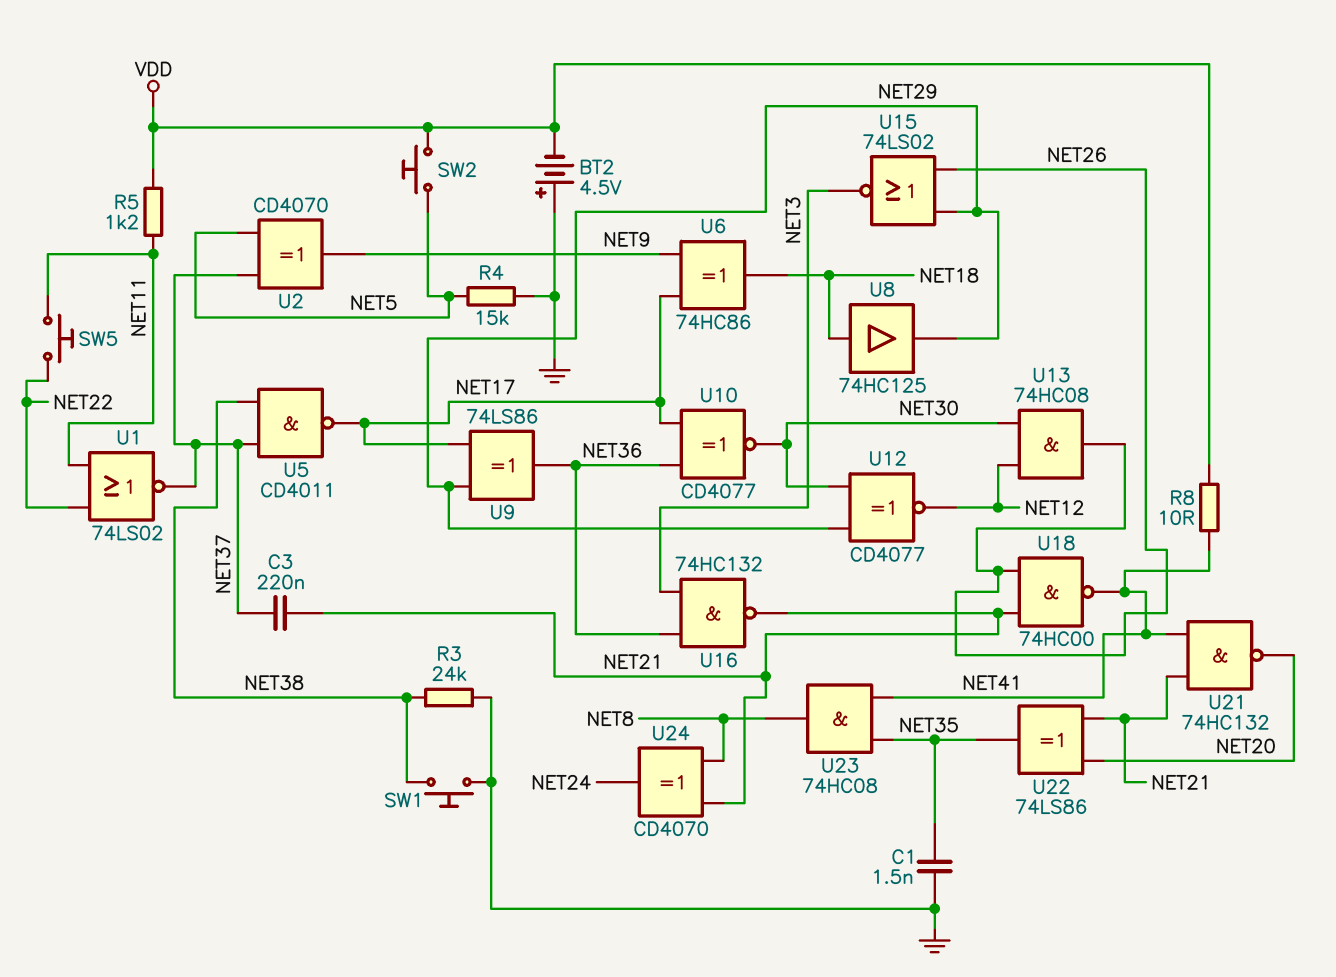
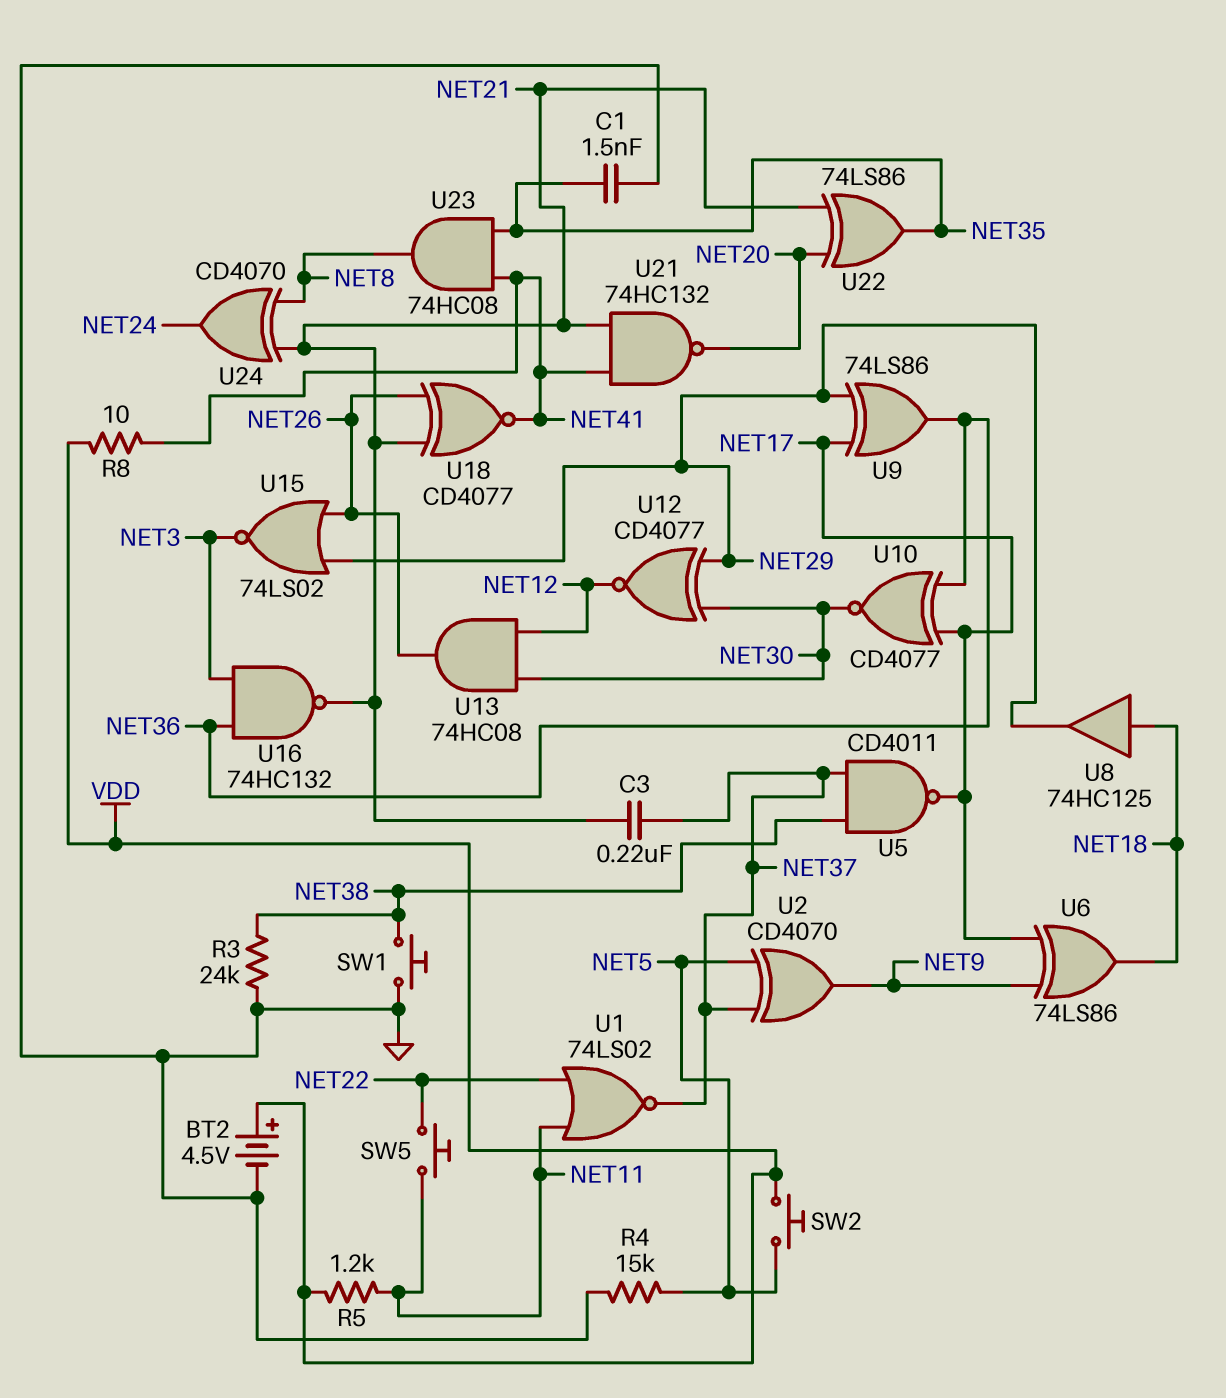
BT2: 4.5V (plus GND, minus VDD) -> 4.5V (plus VDD, minus GND)
U6: XOR 74HC86 (in NET9, in NET17, out NET18) -> XOR 74LS86 (in NET9, in NET17, out NET18)
U18: NAND 74HC00 (in NET21, in NET26, out NET41) -> XNOR CD4077 (in NET21, in NET26, out NET41)

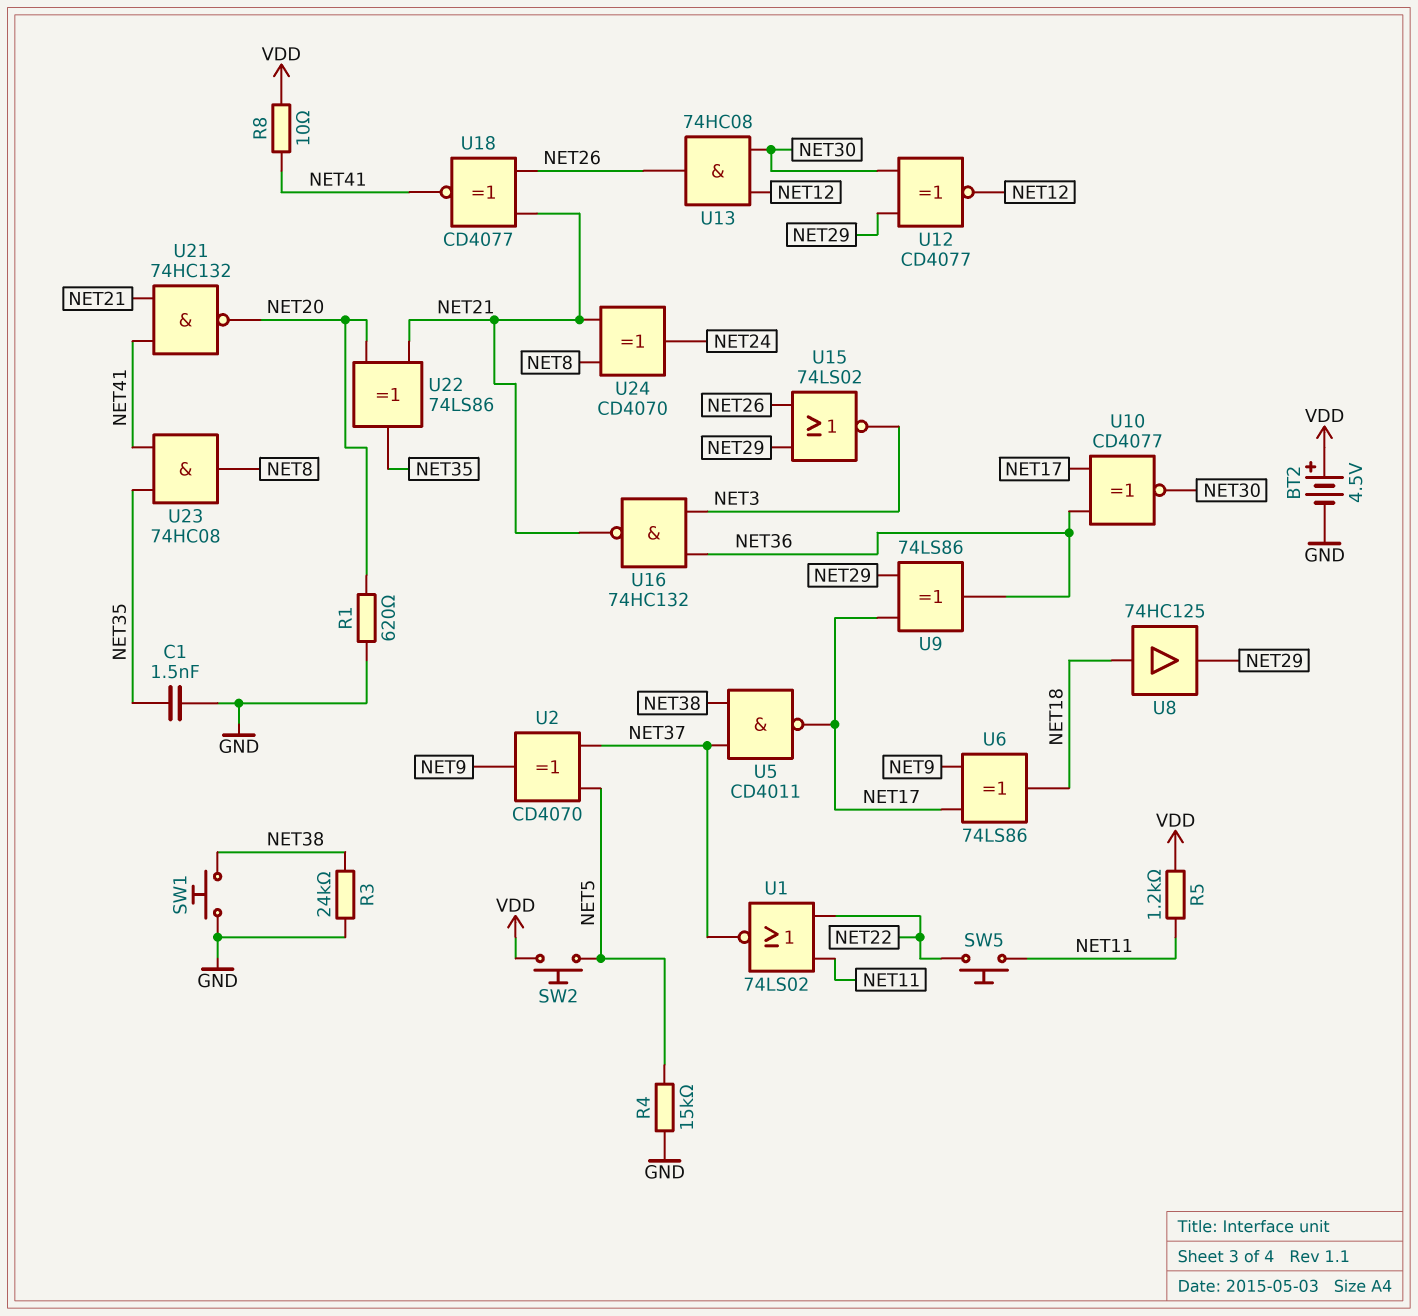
C3: 220nF (NET21, NET37) -> none
R1: none -> 620 (GND, NET20)

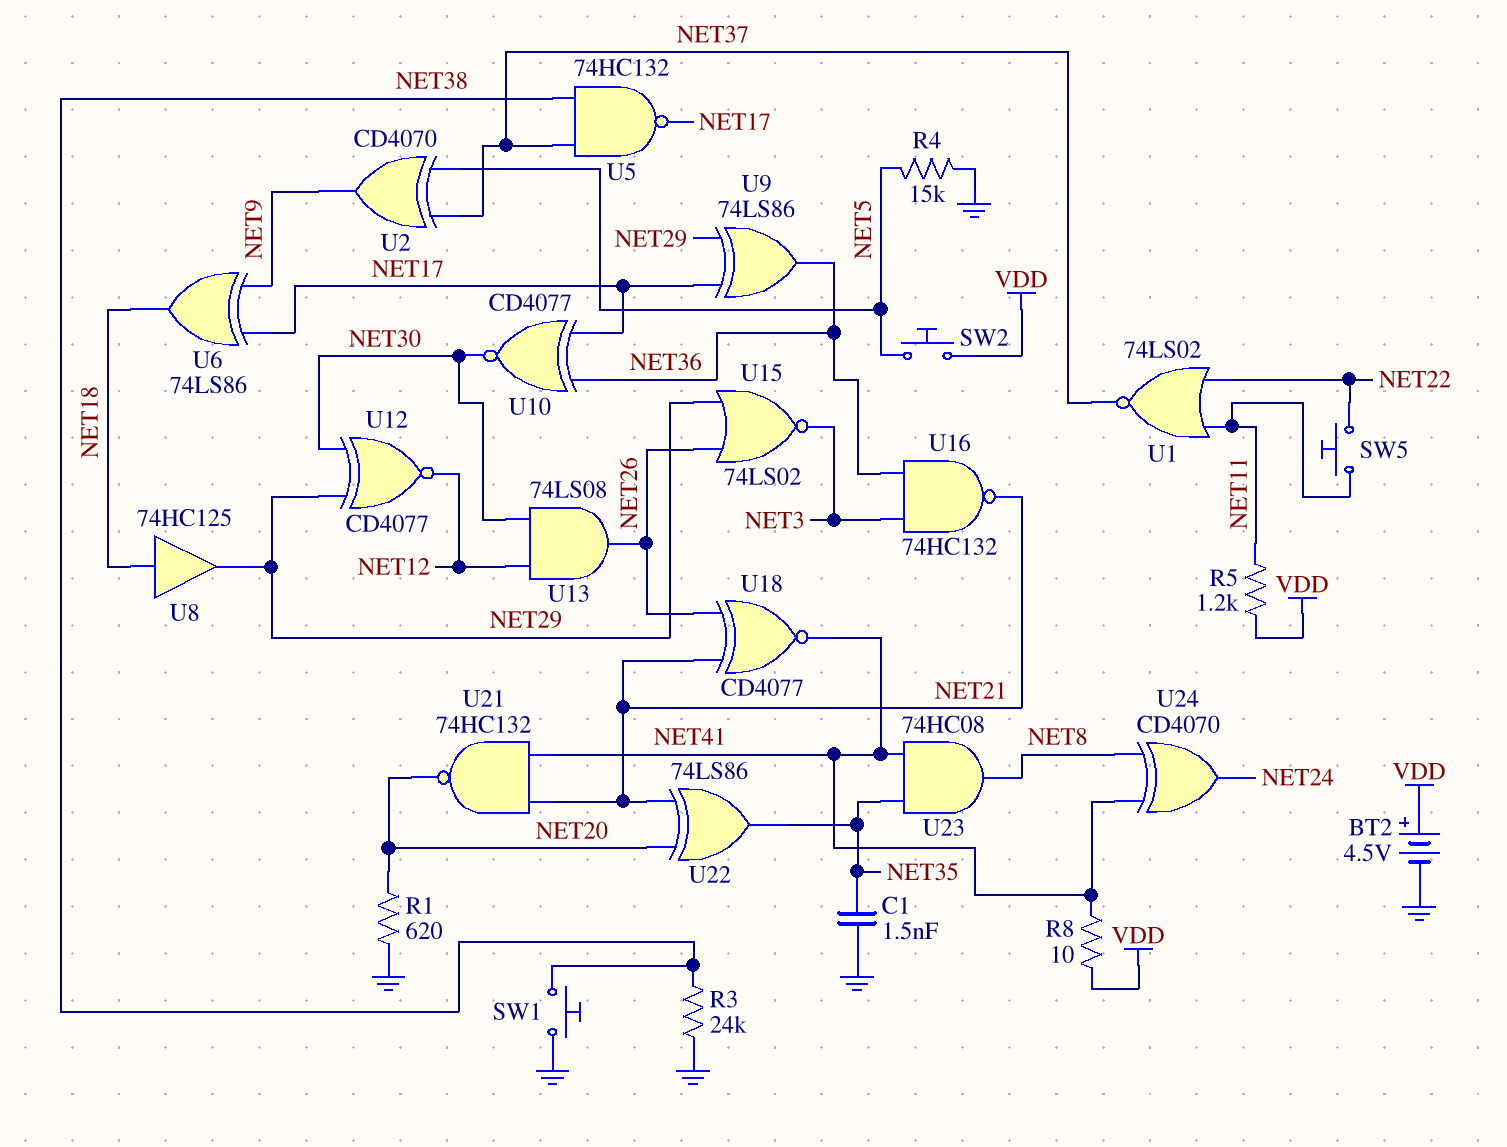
U5: NAND CD4011 (in NET37, in NET38, out NET17) -> NAND 74HC132 (in NET37, in NET38, out NET17)
U13: AND 74HC08 (in NET12, in NET30, out NET26) -> AND 74LS08 (in NET12, in NET30, out NET26)
U24: XOR CD4070 (in NET8, in NET21, out NET24) -> XOR CD4070 (in NET8, in NET41, out NET24)

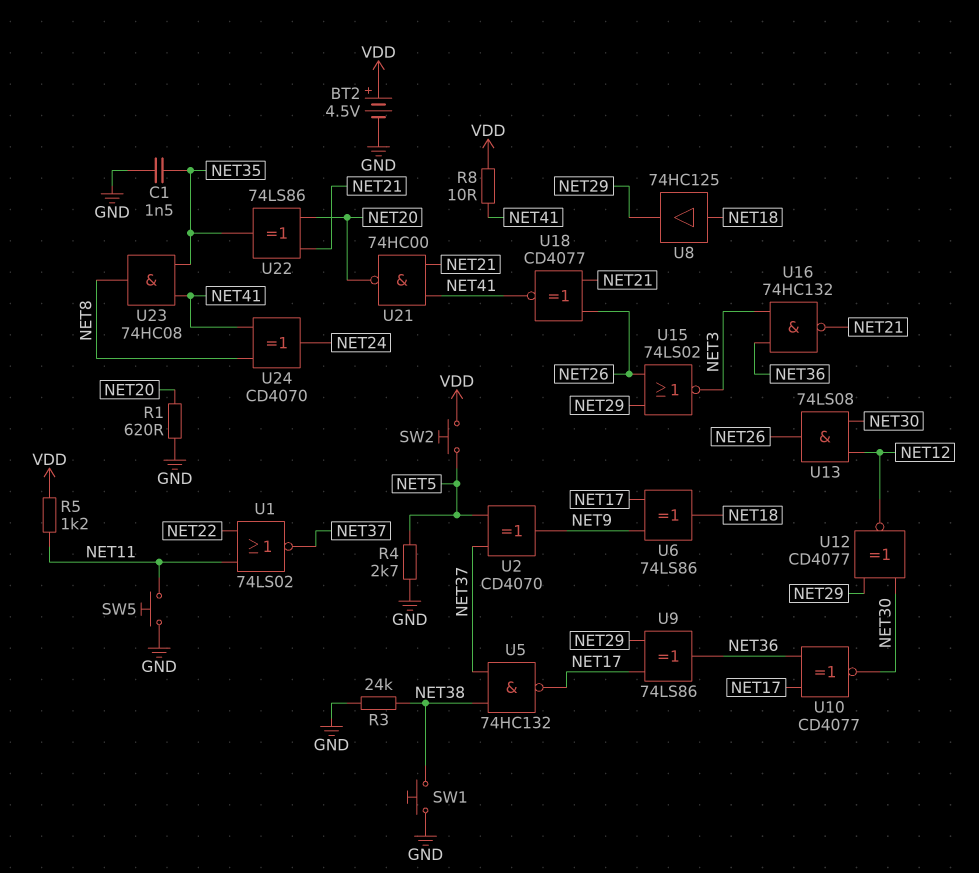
R4: 15k (GND, NET5) -> 2.7k (GND, NET5)
SW5: button (NET11, NET22) -> button (GND, NET11)
U21: NAND 74HC132 (in NET21, in NET41, out NET20) -> NAND 74HC00 (in NET21, in NET41, out NET20)

